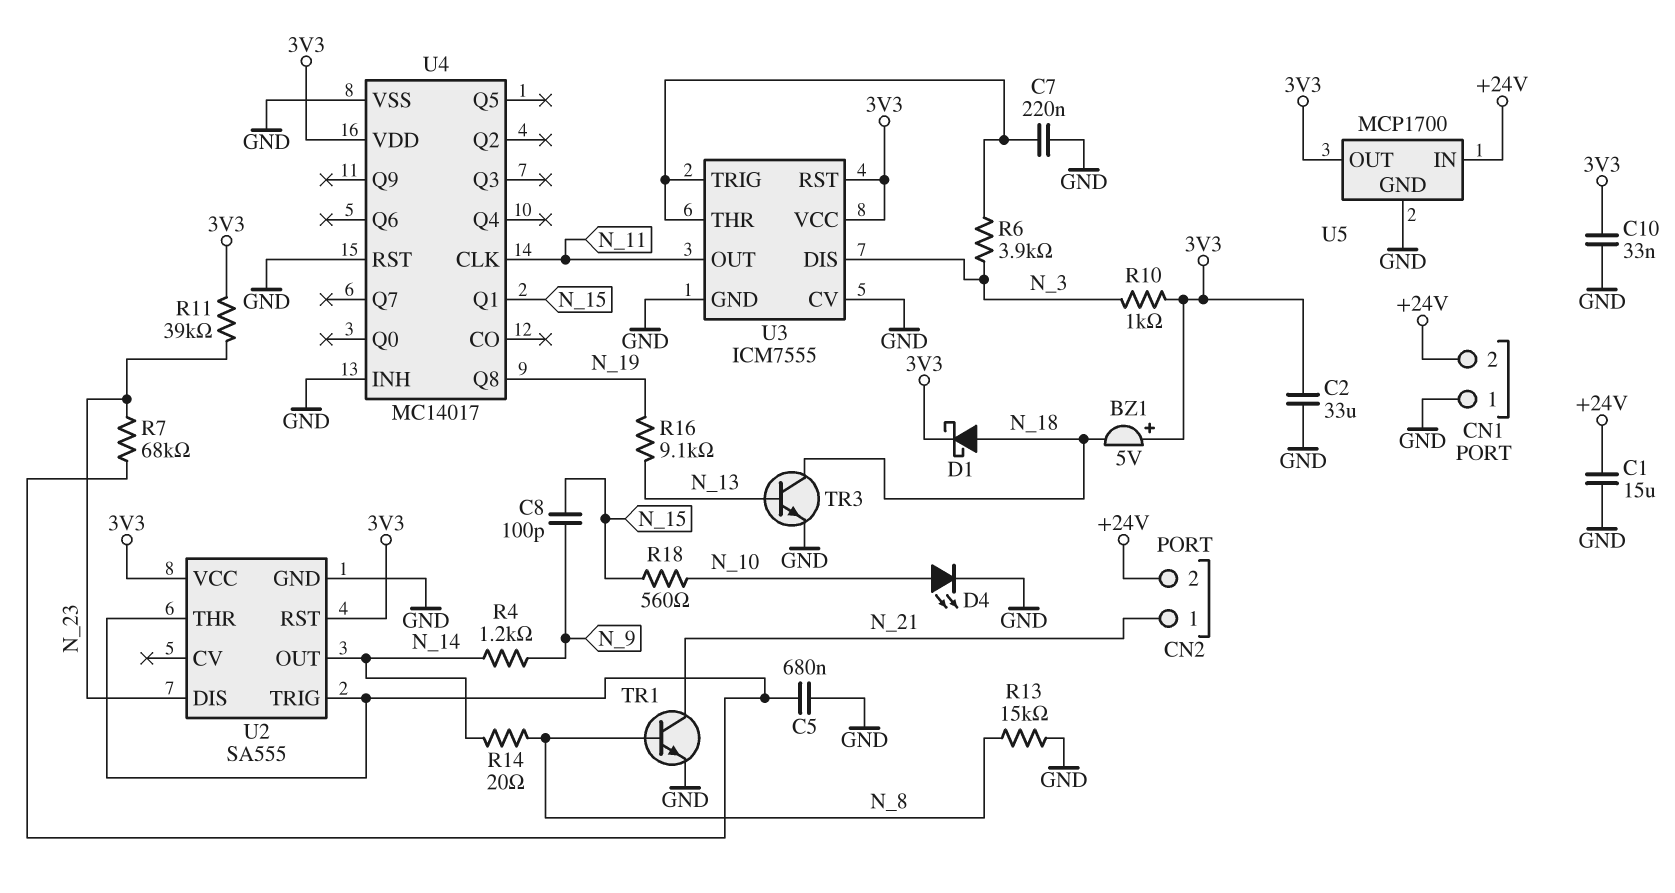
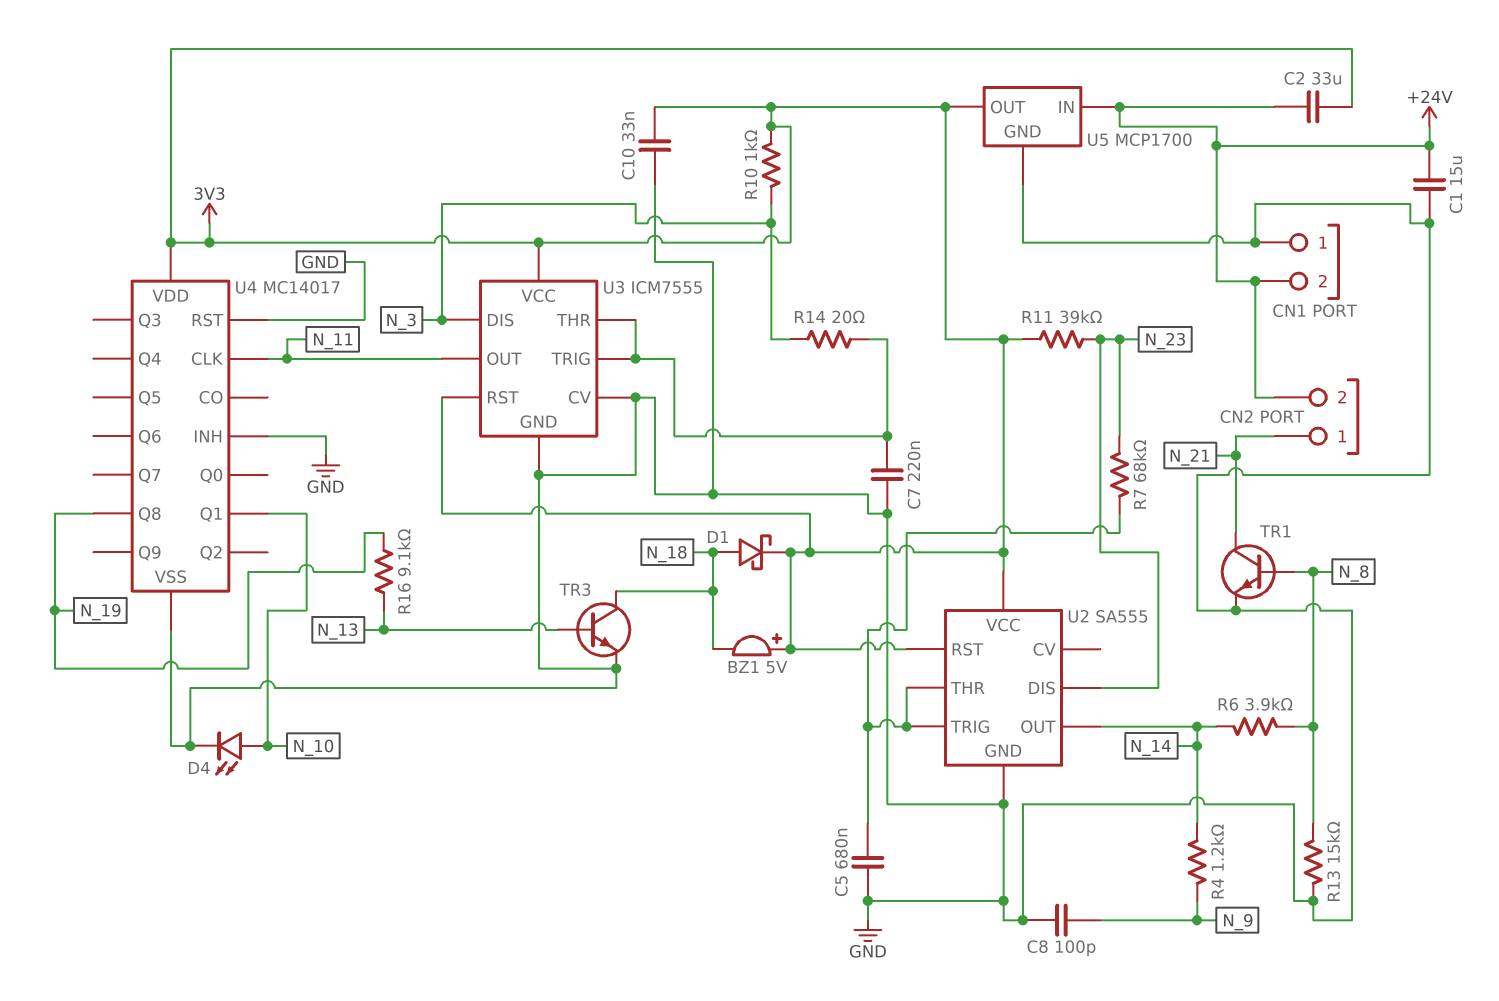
C2: 33uF (3V3, GND) -> 33uF (+24V, 3V3)
C8: 100pF (N_9, N_15) -> 100pF (GND, N_9)
R6: 3.9k (N_3, U3/THR) -> 3.9k (N_8, N_14)
R14: 20 (N_8, N_14) -> 20 (N_3, U3/THR)
R18: 560 (N_10, N_15) -> none
U4 pin Q1: N_15 -> N_10

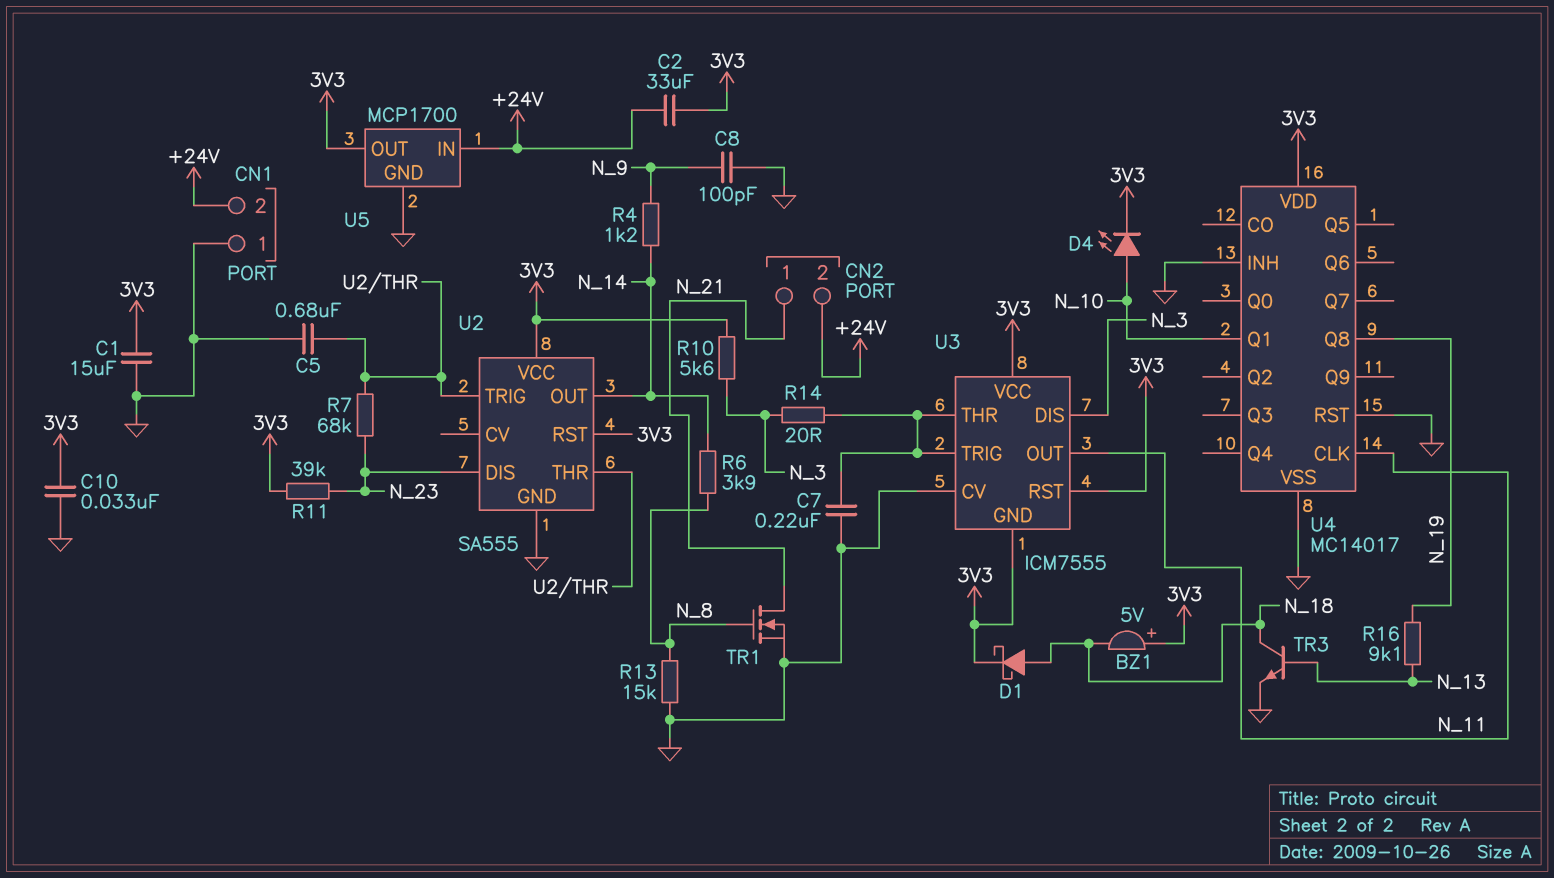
C1: 15uF (+24V, GND) -> 15uF (3V3, GND)
D4: LED (A N_10, K GND) -> LED (A N_10, K 3V3)
R10: 1k (3V3, N_3) -> 5.6k (3V3, N_3)
TR1: NPN (B N_8, C N_21, E GND) -> NMOS (G N_8, D N_21, S GND)
U3 pin GND: GND -> 3V3

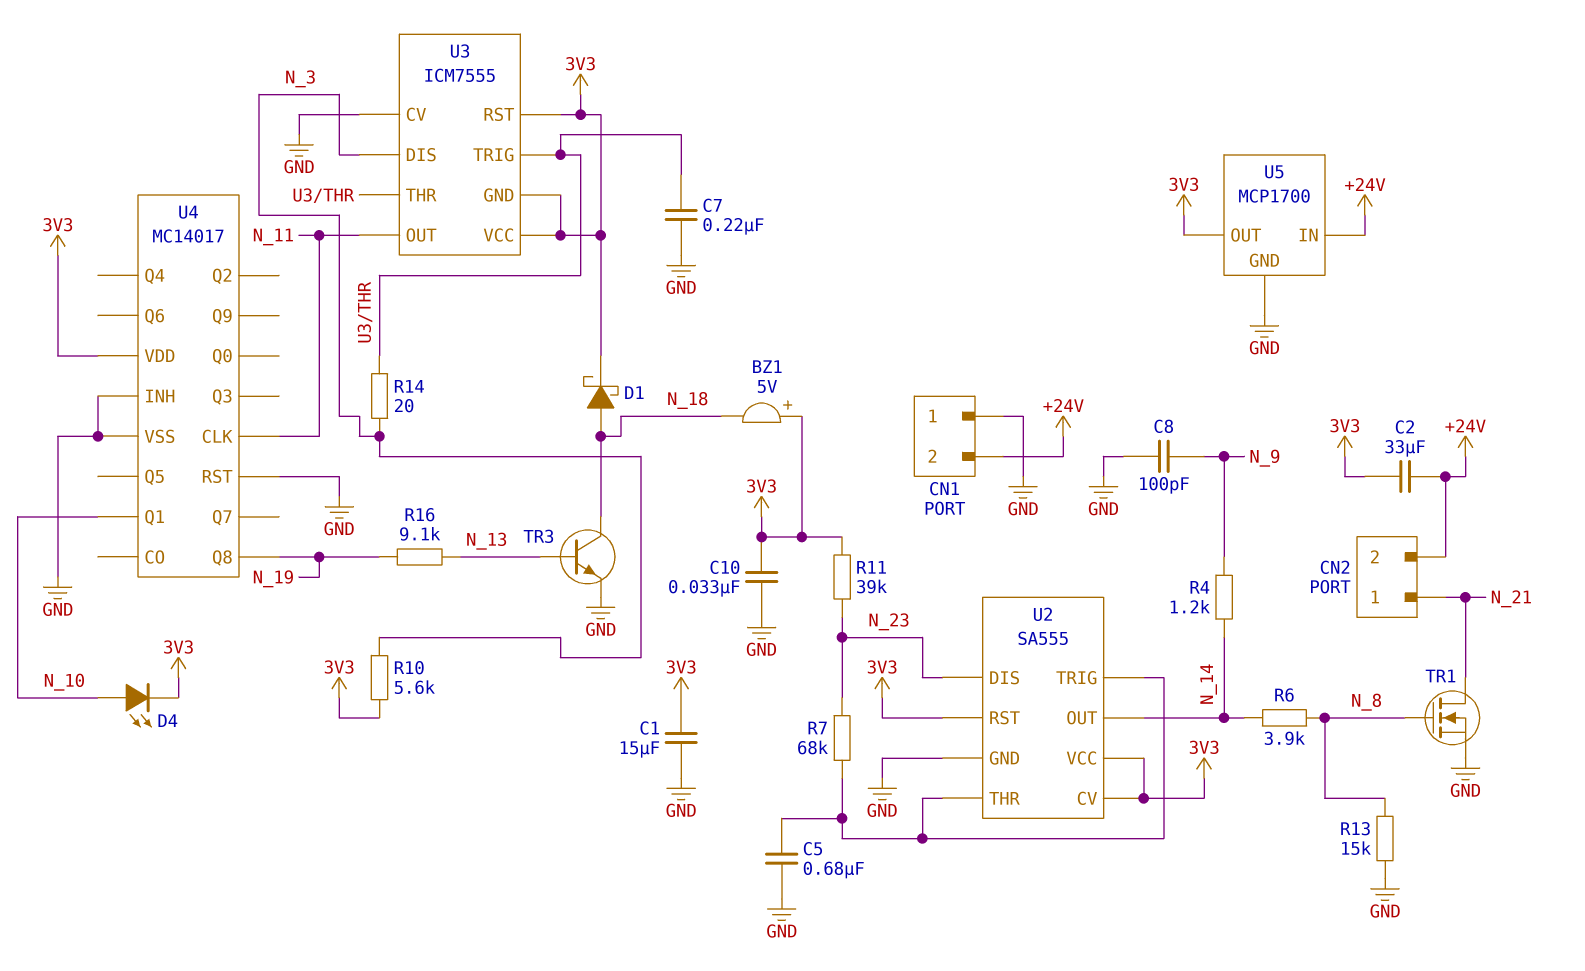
U2 pin CV: none -> 3V3

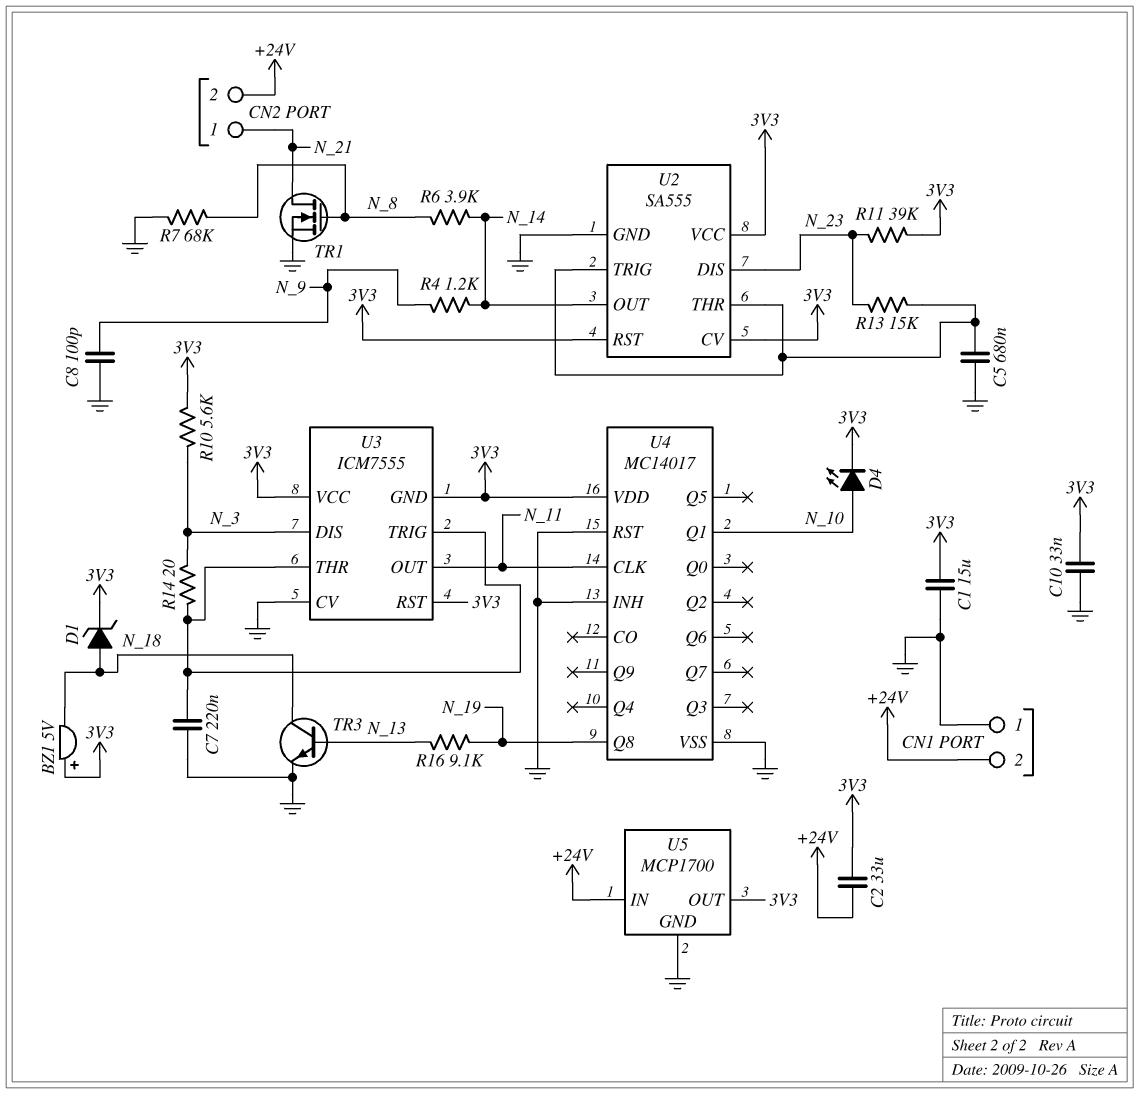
D1: schottky (A N_18, K 3V3) -> zener (A N_18, K 3V3)
R7: 68k (N_23, U2/THR) -> 68k (GND, N_8)
R13: 15k (GND, N_8) -> 15k (N_23, U2/THR)

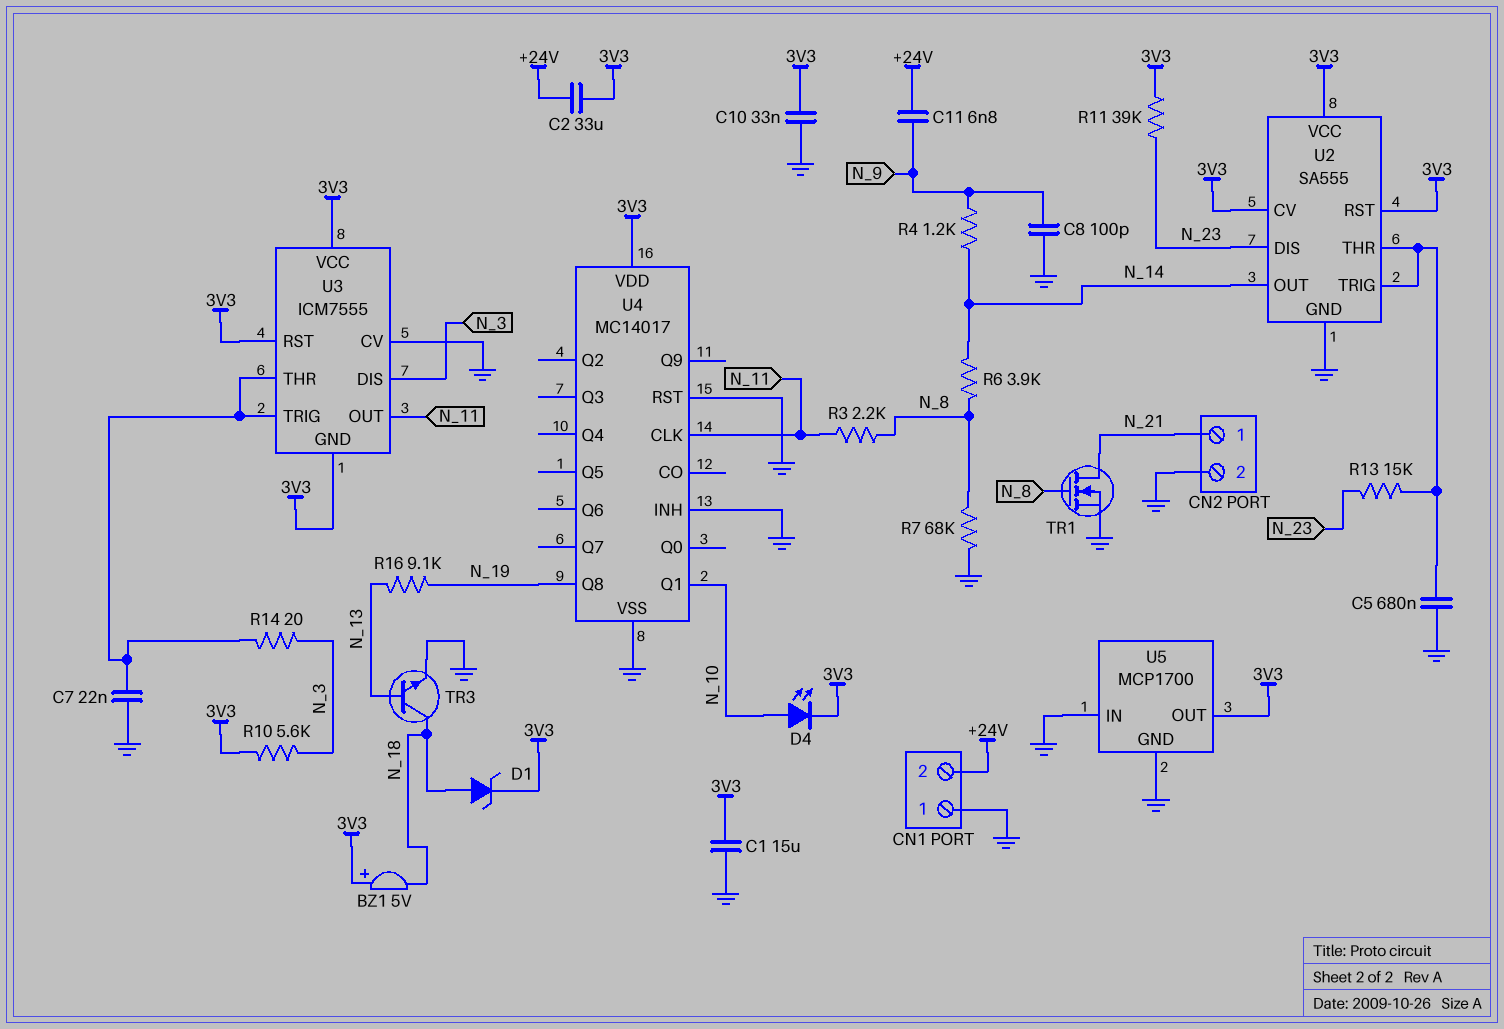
C7: 220nF (GND, U3/THR) -> 22nF (GND, U3/THR)
C11: none -> 6.8nF (+24V, N_9)
CN2 pin 2: +24V -> GND
R3: none -> 2.2k (N_8, N_11)
U5 pin IN: +24V -> GND

